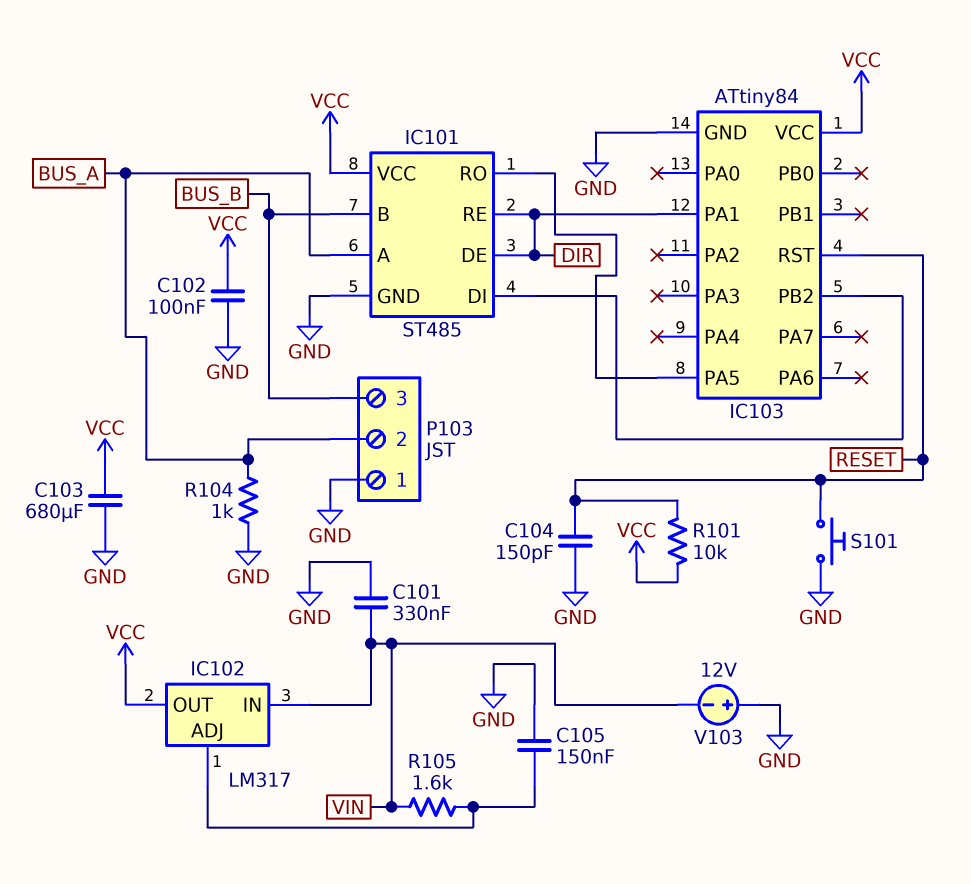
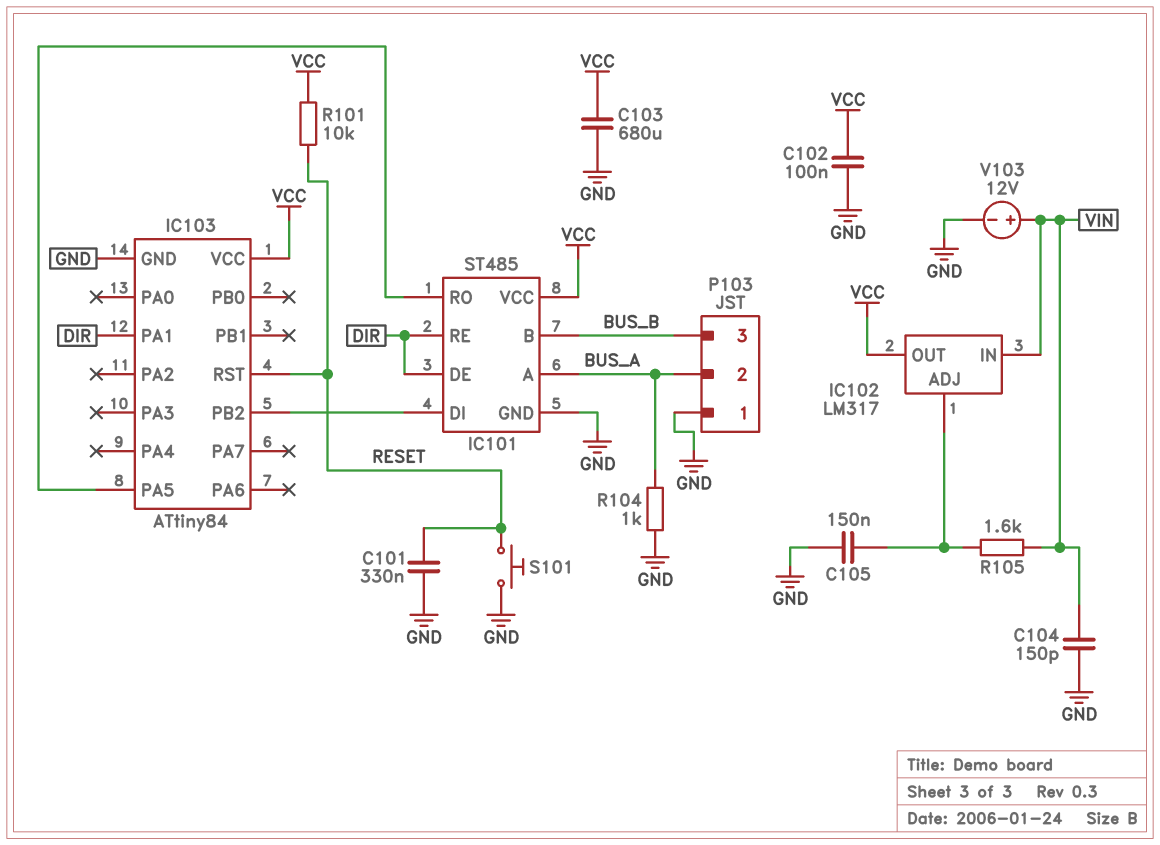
C101: 330nF (GND, VIN) -> 330nF (GND, RESET)
C104: 150pF (GND, RESET) -> 150pF (GND, VIN)
V103: 12V (plus GND, minus VIN) -> 12V (plus VIN, minus GND)

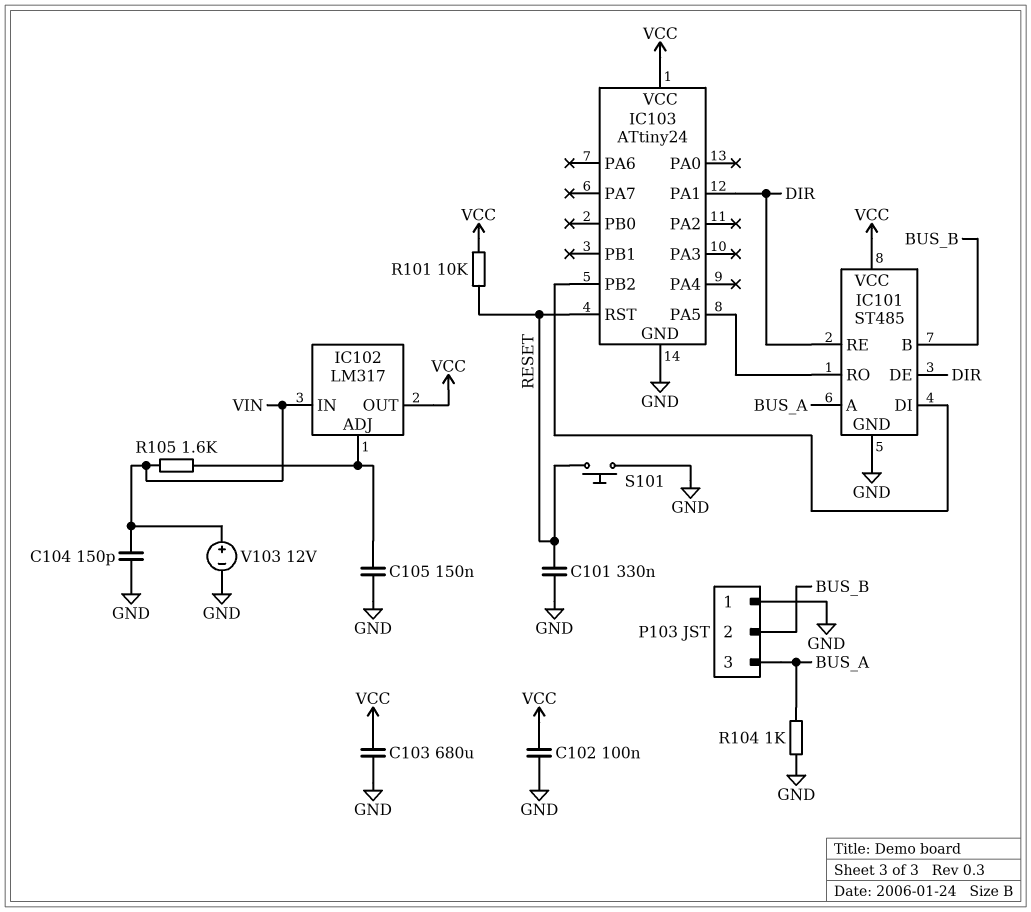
IC103: ATtiny84 -> ATtiny24
P103 pin 2: BUS_A -> BUS_B
P103 pin 3: BUS_B -> BUS_A

